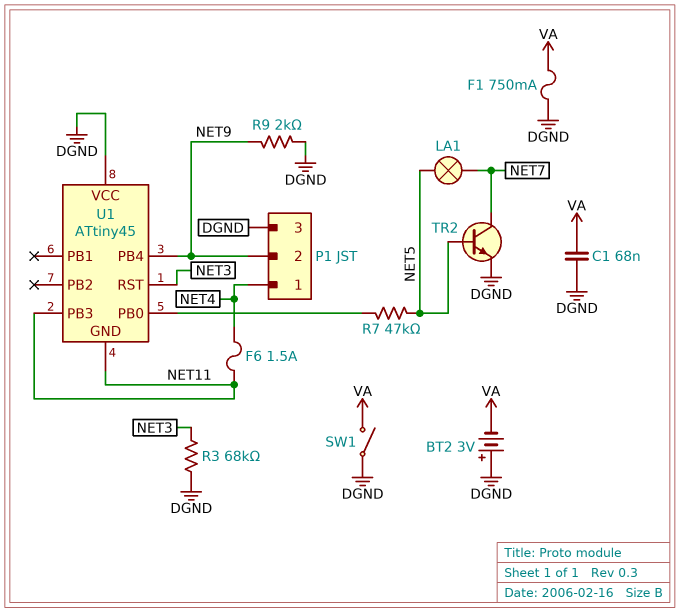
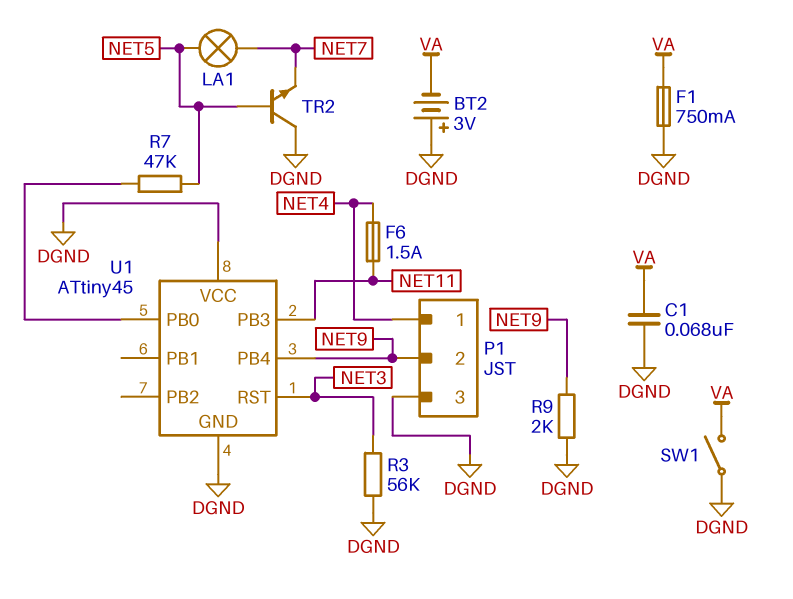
R3: 68k (DGND, NET3) -> 56k (DGND, NET3)
TR2: NPN (B NET5, C NET7, E DGND) -> NPN (B NET5, C DGND, E NET7)
U1 pin GND: NET11 -> DGND

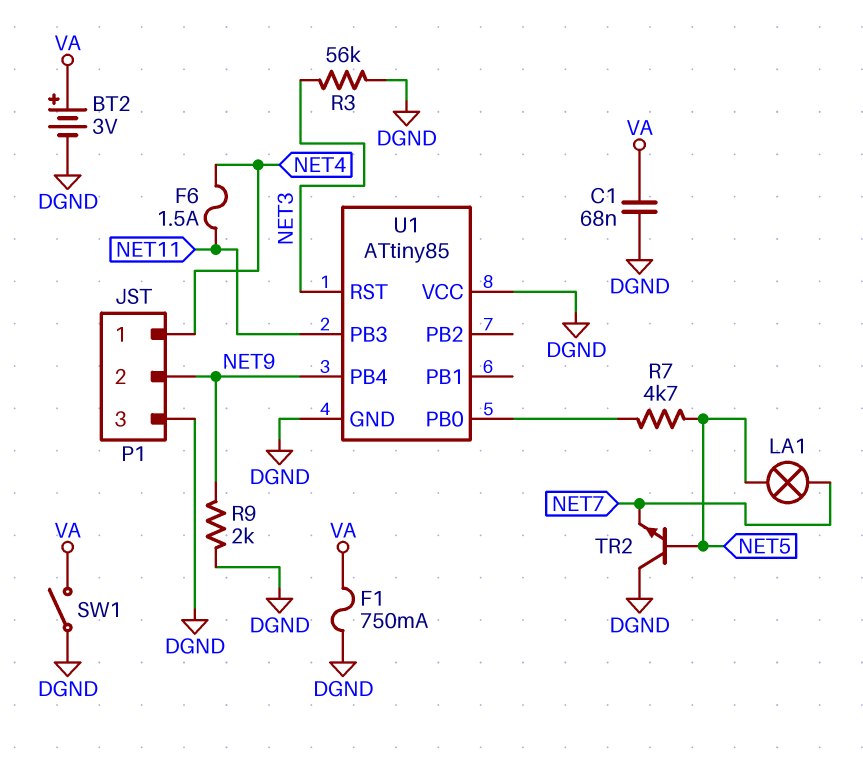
BT2: 3V (plus DGND, minus VA) -> 3V (plus VA, minus DGND)
R7: 47k (NET5, U1/PB0) -> 4.7k (NET5, U1/PB0)
U1: ATtiny45 -> ATtiny85

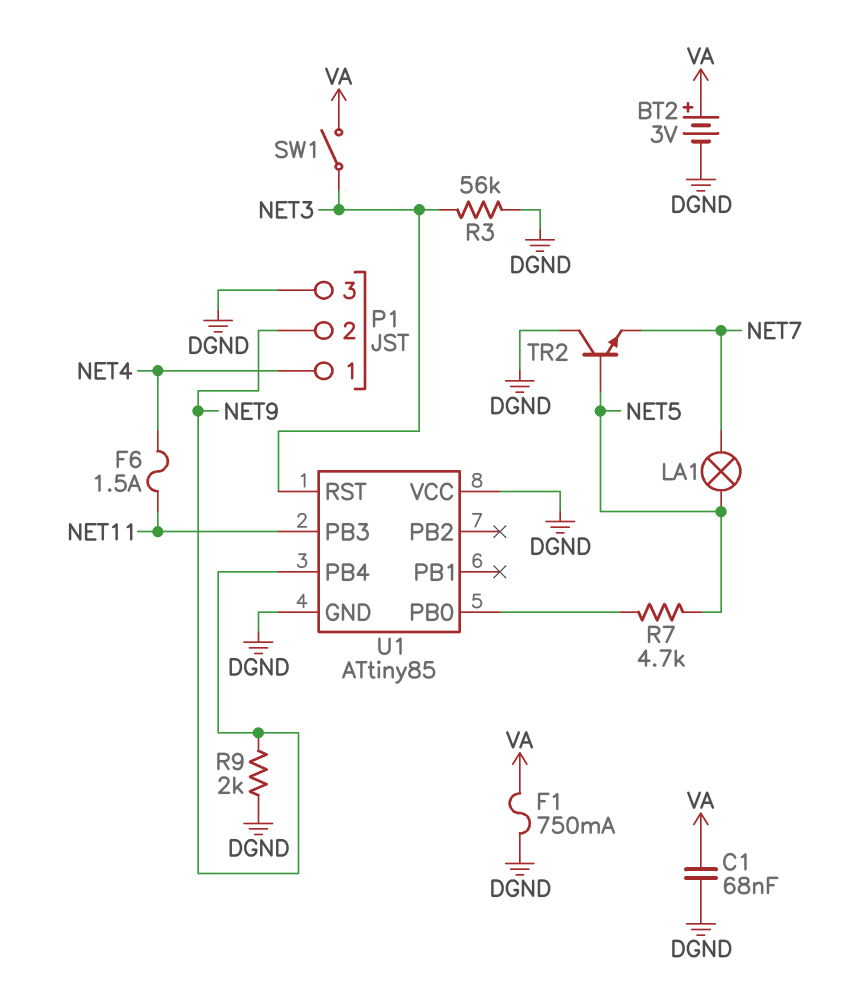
SW1: switch (DGND, VA) -> switch (NET3, VA)

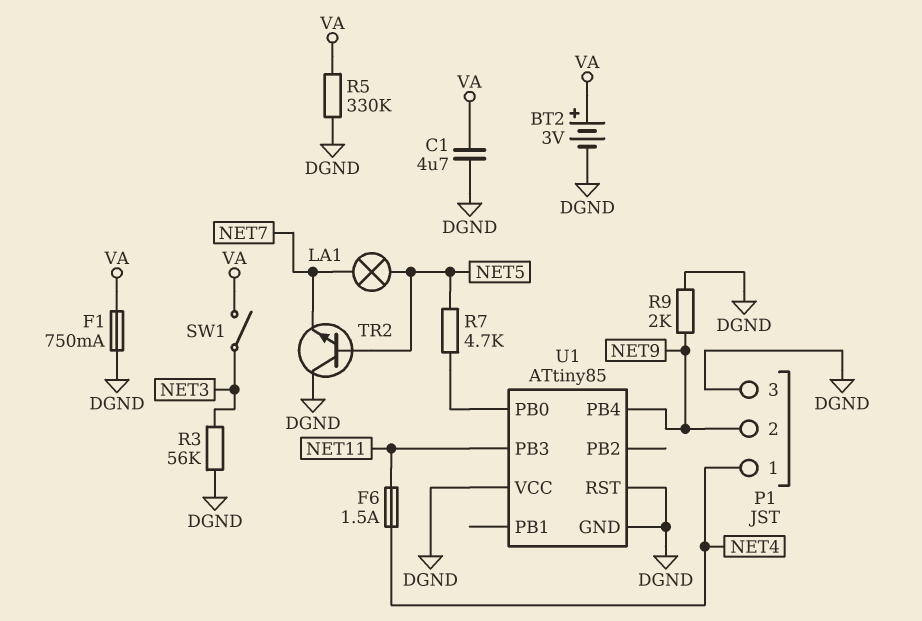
C1: 68nF (DGND, VA) -> 4.7uF (DGND, VA)
R5: none -> 330k (DGND, VA)
U1 pin RST: NET3 -> DGND

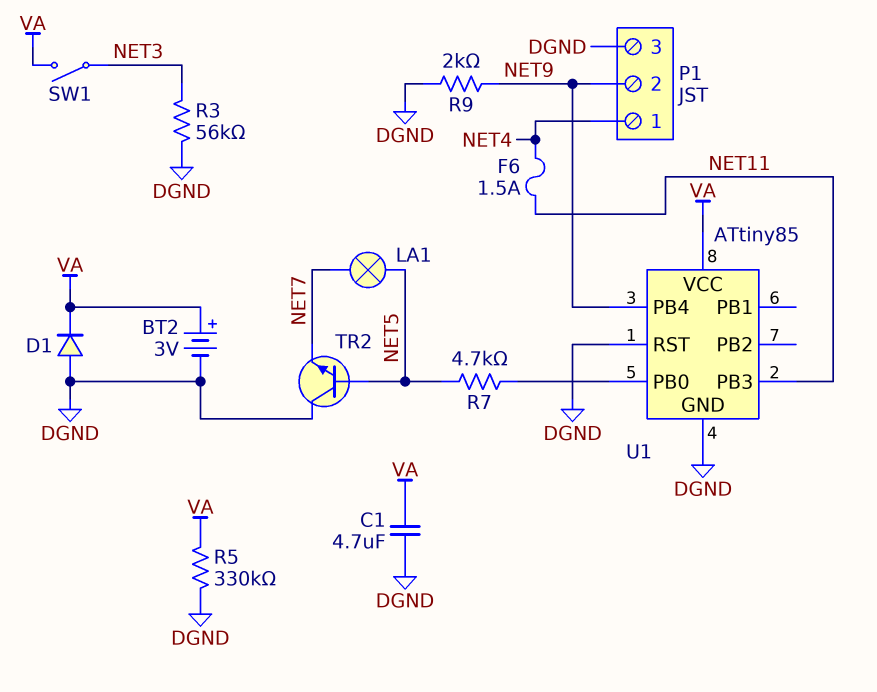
D1: none -> diode (A DGND, K VA)
F1: 750mA (DGND, VA) -> none
U1 pin VCC: DGND -> VA

